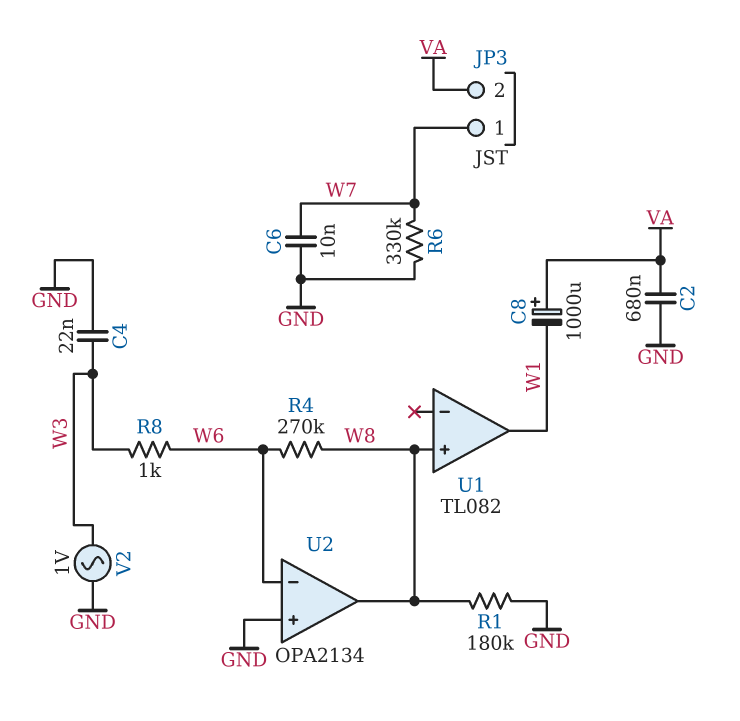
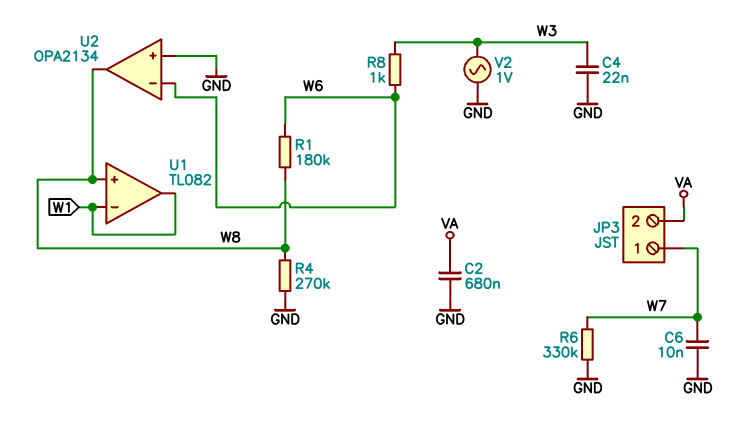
C8: 1000uF (plus VA, minus W1) -> none
R1: 180k (GND, W8) -> 180k (W6, W8)
R4: 270k (W6, W8) -> 270k (GND, W8)
U1 pin in-: none -> W1

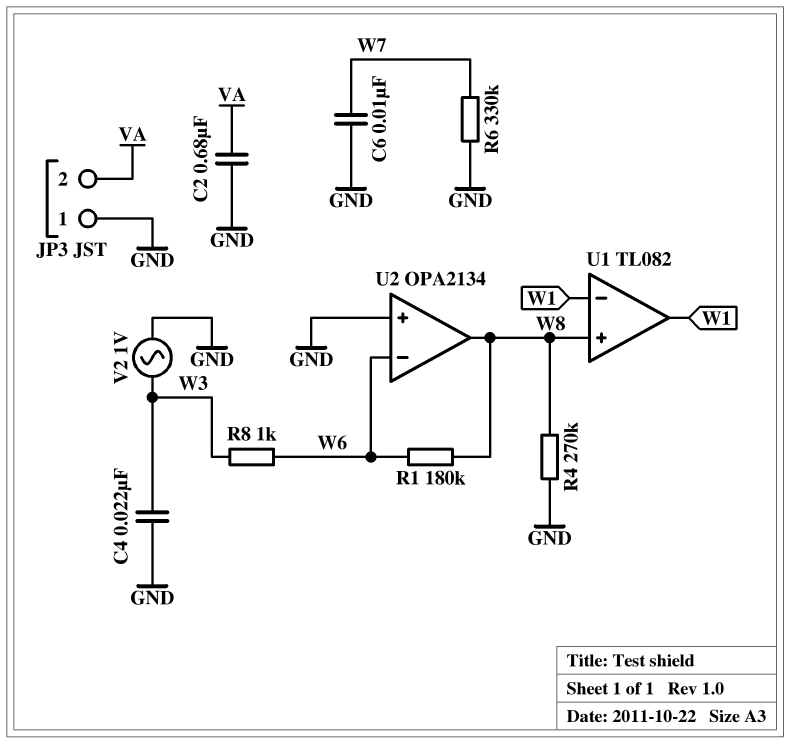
JP3 pin 1: W7 -> GND

